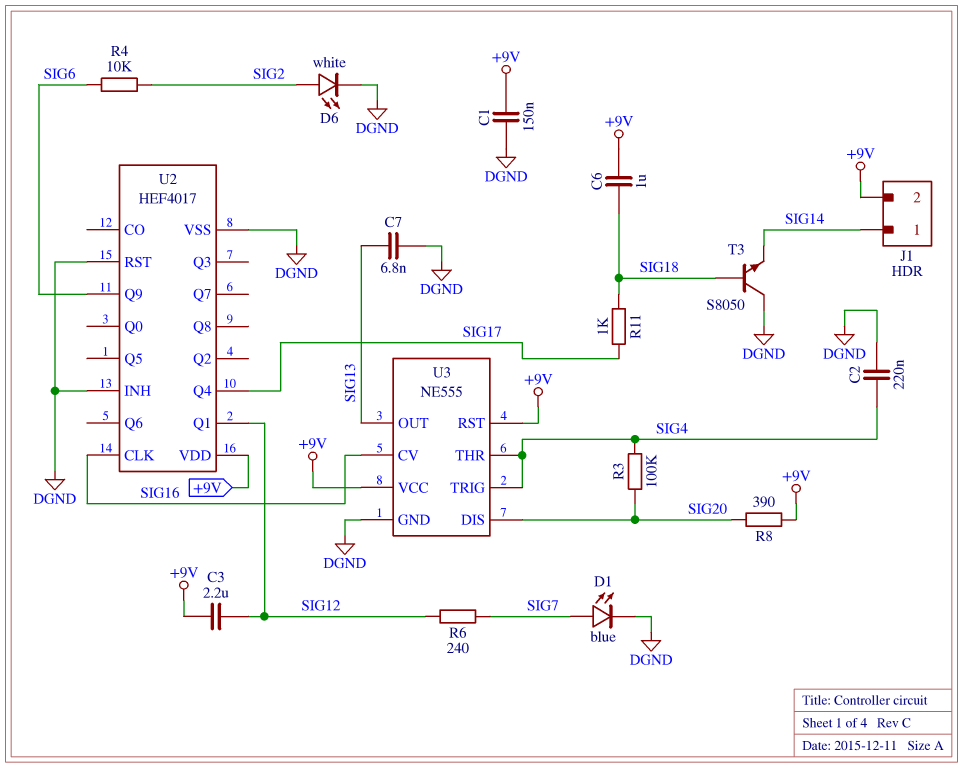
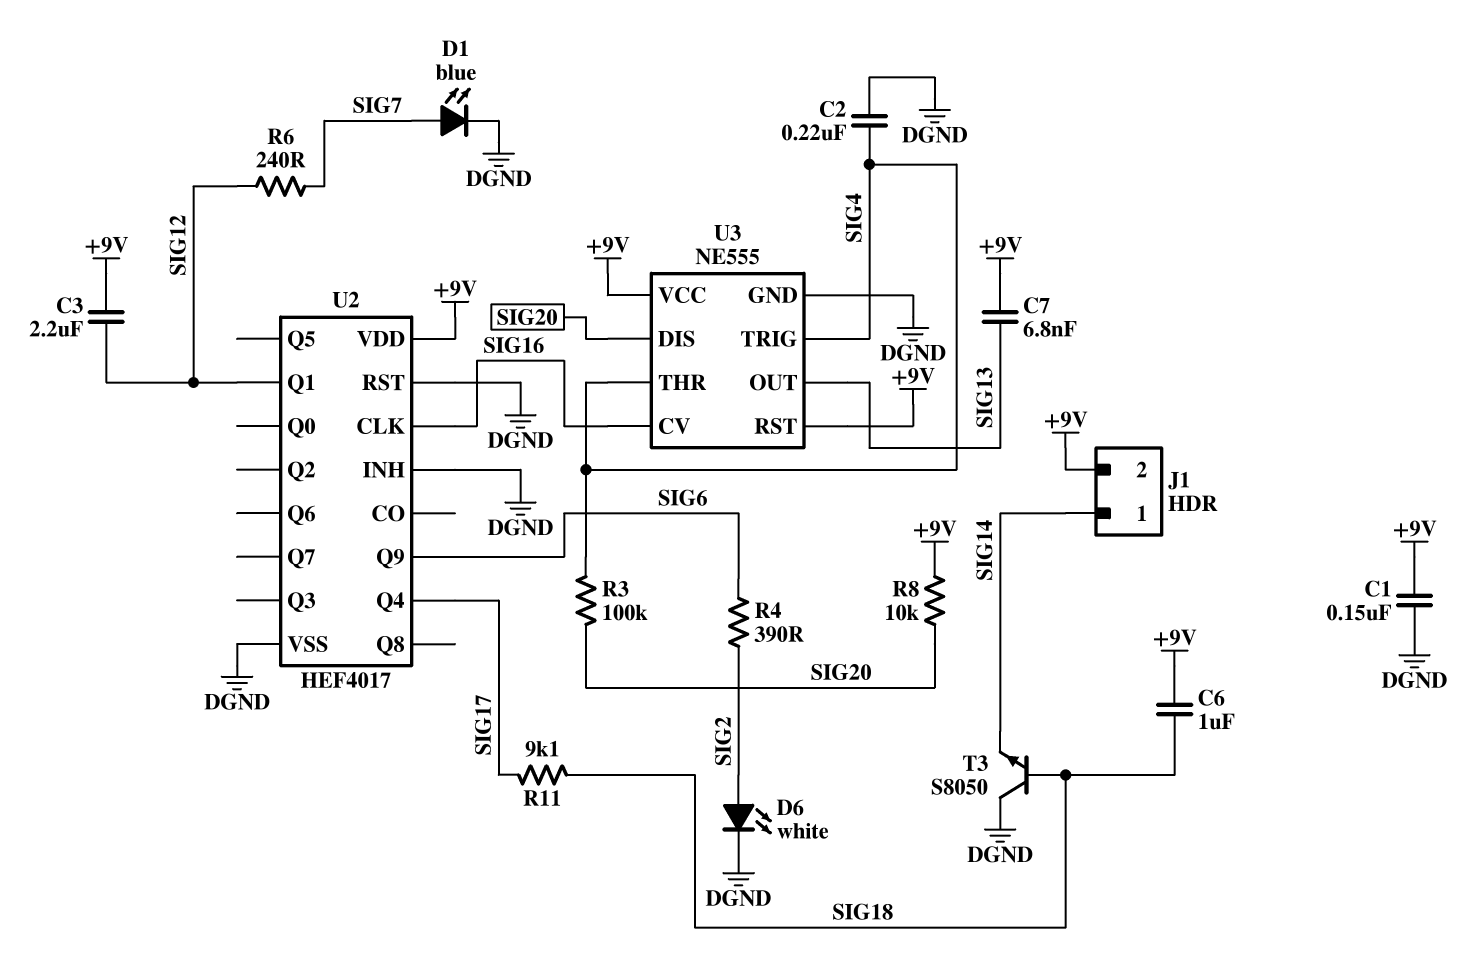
C7: 6.8nF (DGND, SIG13) -> 6.8nF (+9V, SIG13)
R4: 10k (SIG2, SIG6) -> 390 (SIG2, SIG6)
R8: 390 (+9V, SIG20) -> 10k (+9V, SIG20)
R11: 1k (SIG17, SIG18) -> 9.1k (SIG17, SIG18)

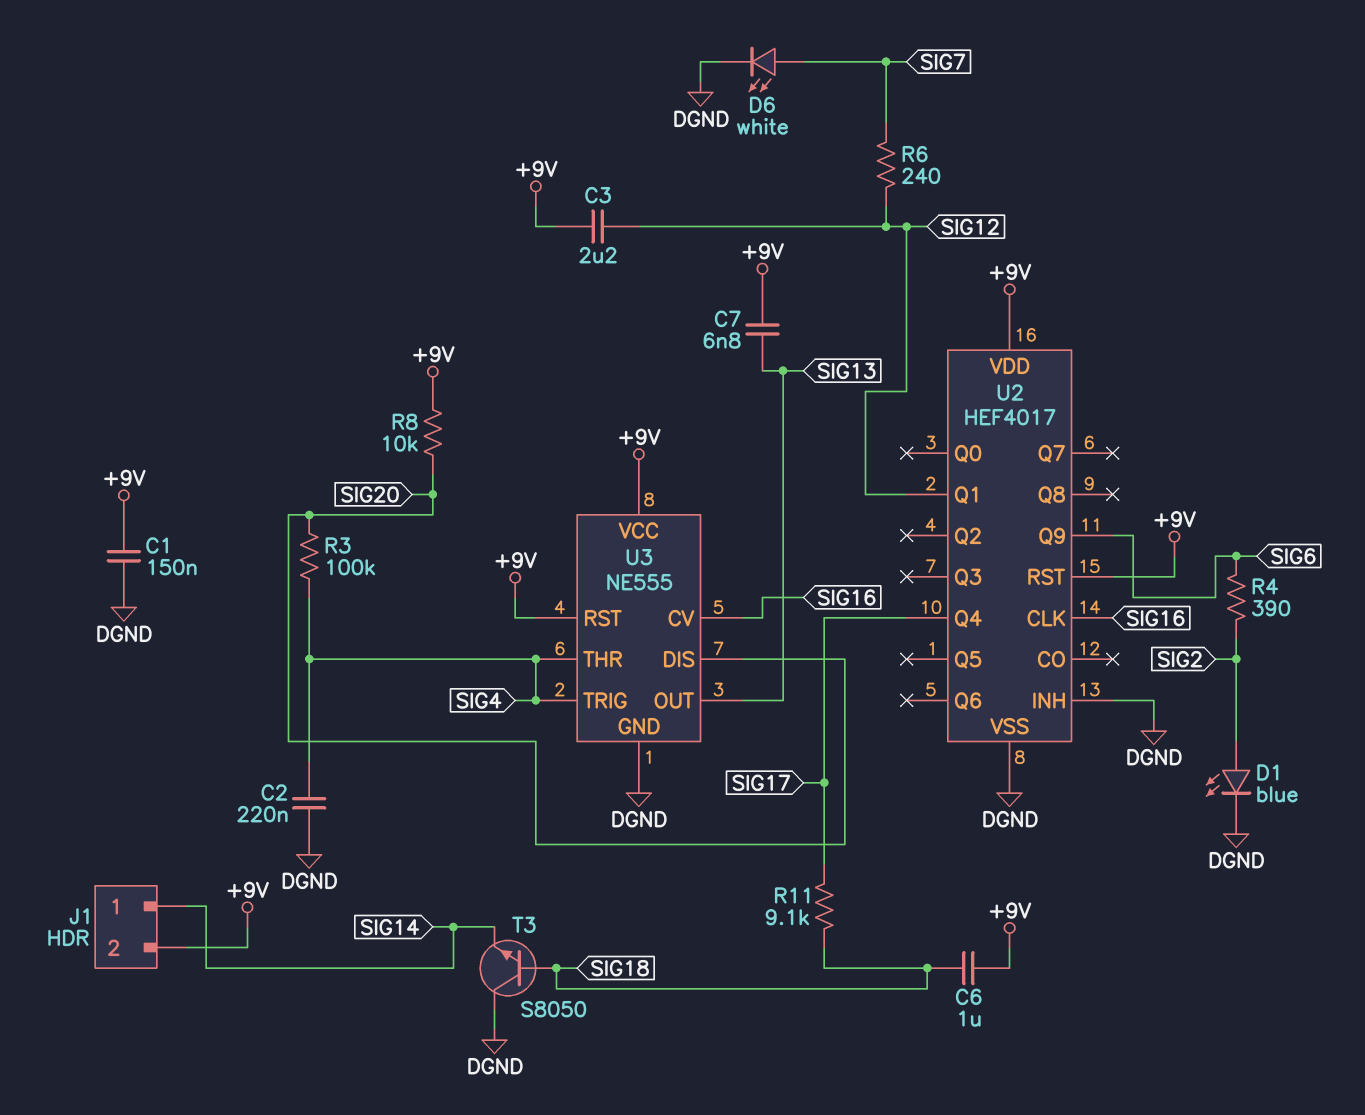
D1: LED blue (A SIG7, K DGND) -> LED blue (A SIG2, K DGND)
D6: LED white (A SIG2, K DGND) -> LED white (A SIG7, K DGND)
U2 pin RST: DGND -> +9V

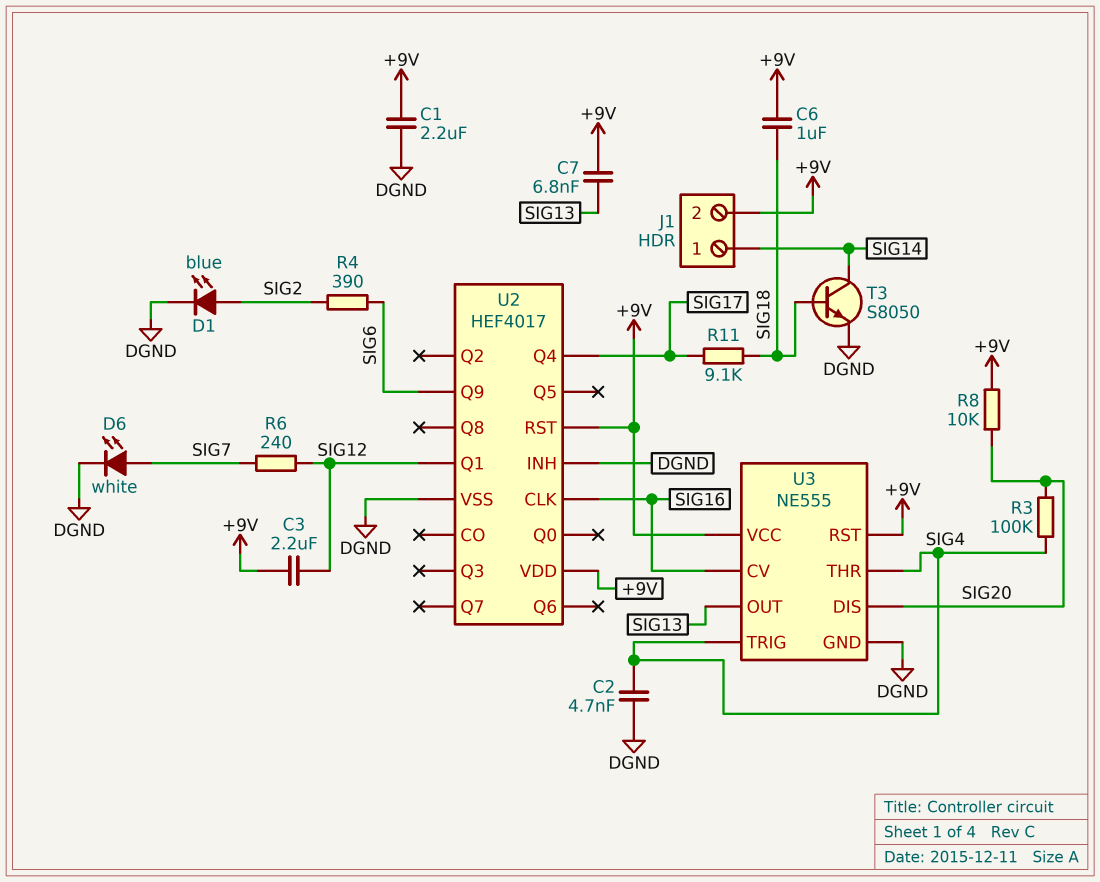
C1: 150nF (+9V, DGND) -> 2.2uF (+9V, DGND)
C2: 220nF (DGND, SIG4) -> 4.7nF (DGND, SIG4)
T3: NPN S8050 (B SIG18, C DGND, E SIG14) -> NPN S8050 (B SIG18, C SIG14, E DGND)

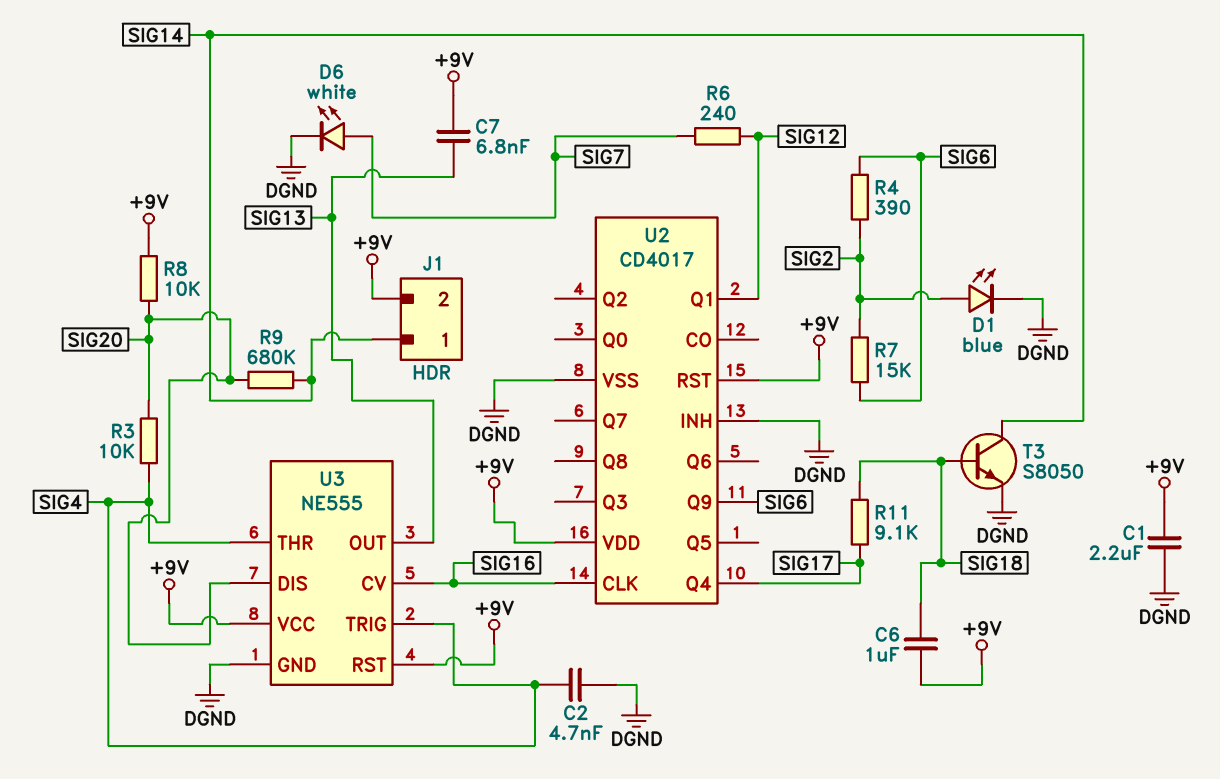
C3: 2.2uF (+9V, SIG12) -> none
R3: 100k (SIG4, SIG20) -> 10k (SIG4, SIG20)
R7: none -> 15k (SIG2, SIG6)
R9: none -> 680k (SIG14, SIG20)
U2: HEF4017 -> CD4017

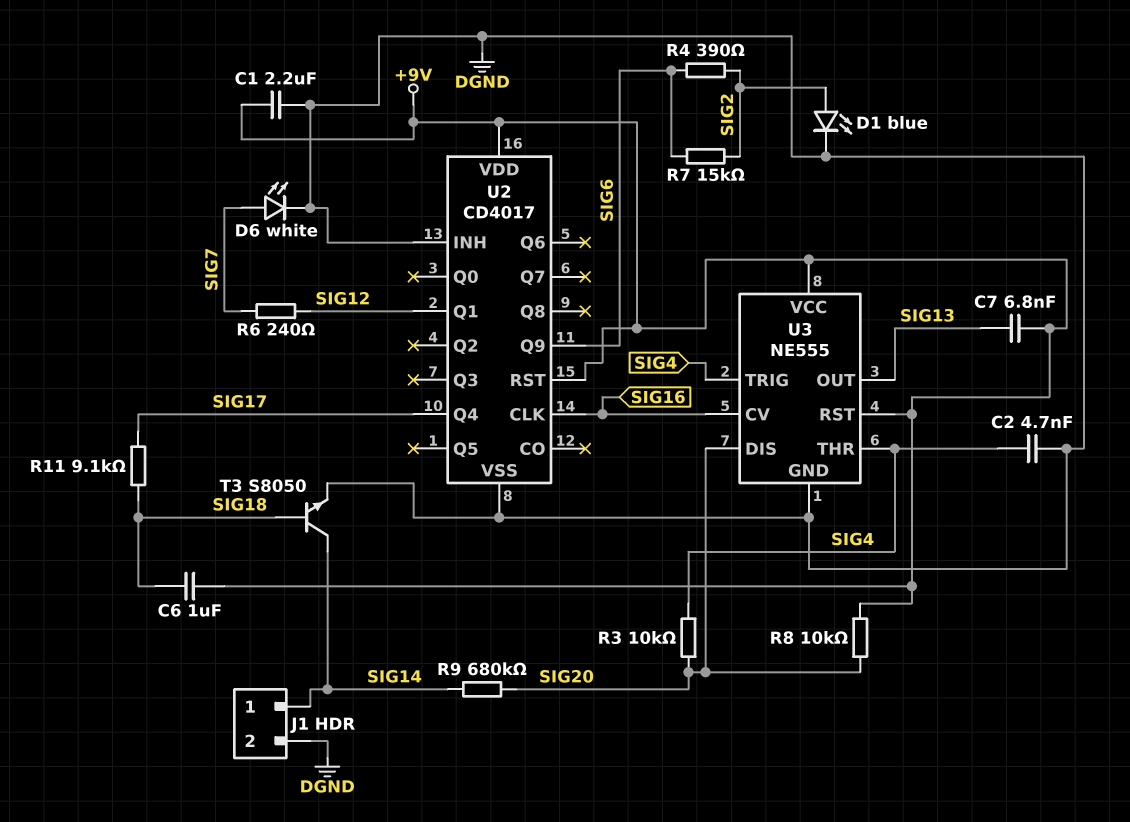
J1 pin 2: +9V -> DGND

